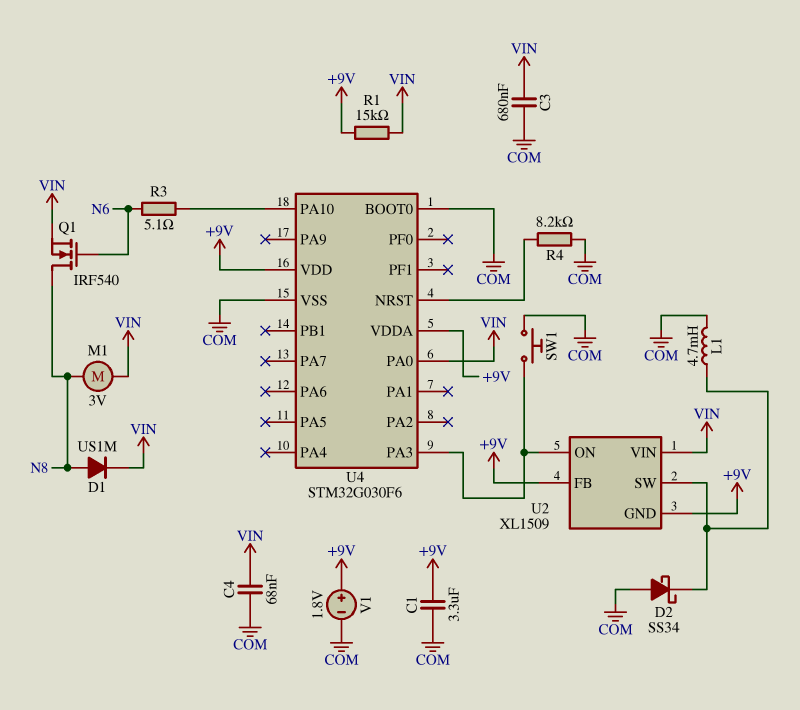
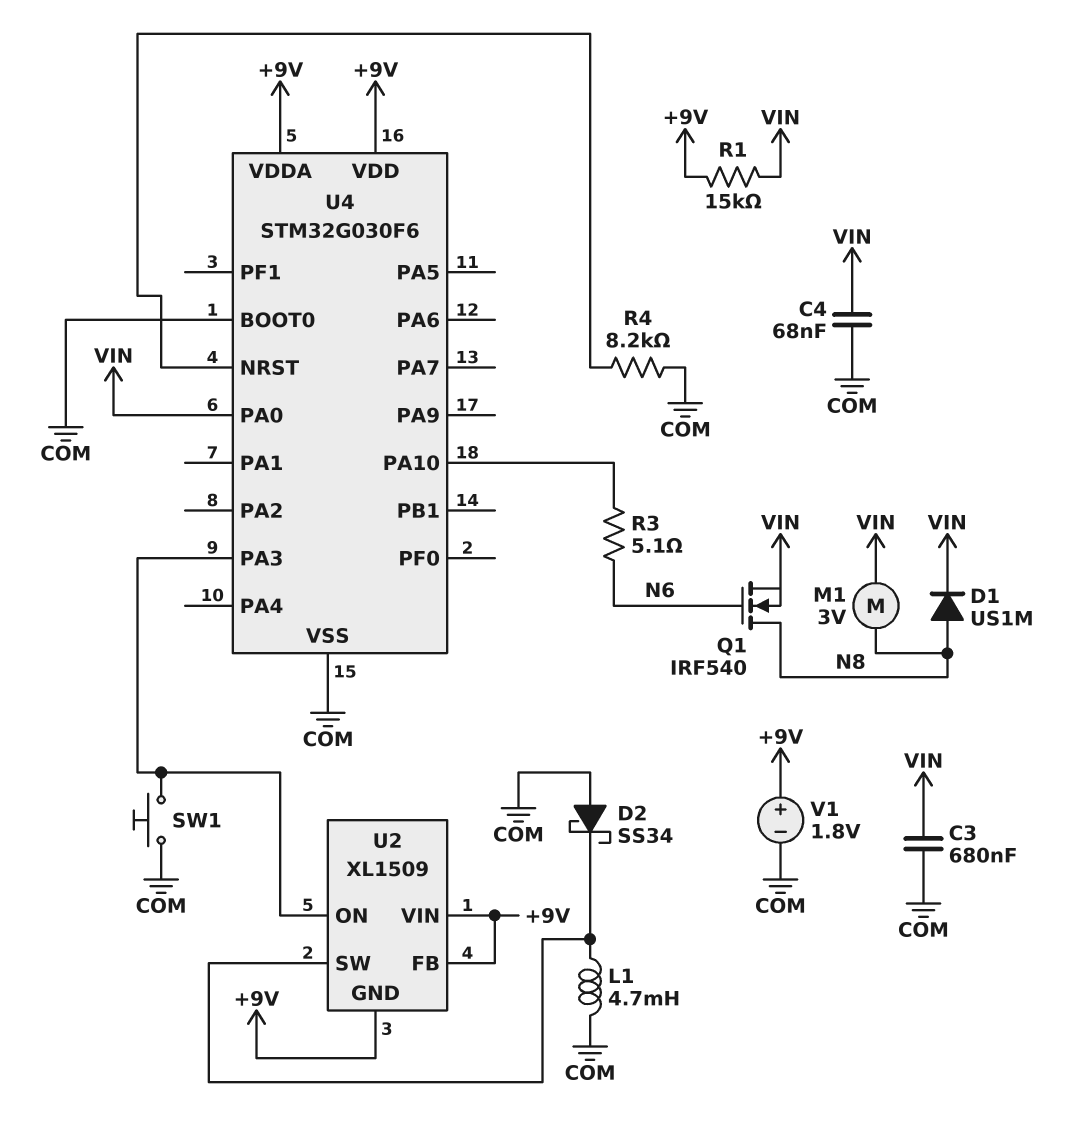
C1: 3.3uF (+9V, COM) -> none
U2 pin VIN: VIN -> +9V

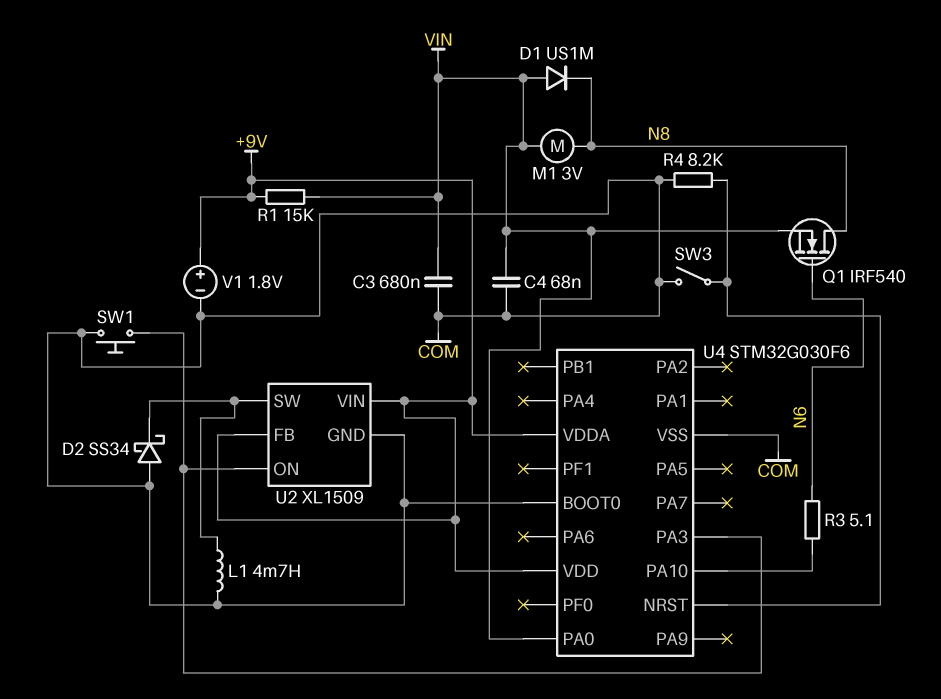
D1: diode US1M (A N8, K VIN) -> diode US1M (A VIN, K N8)
SW3: none -> switch (COM, U4/NRST)
U2 pin GND: +9V -> COM

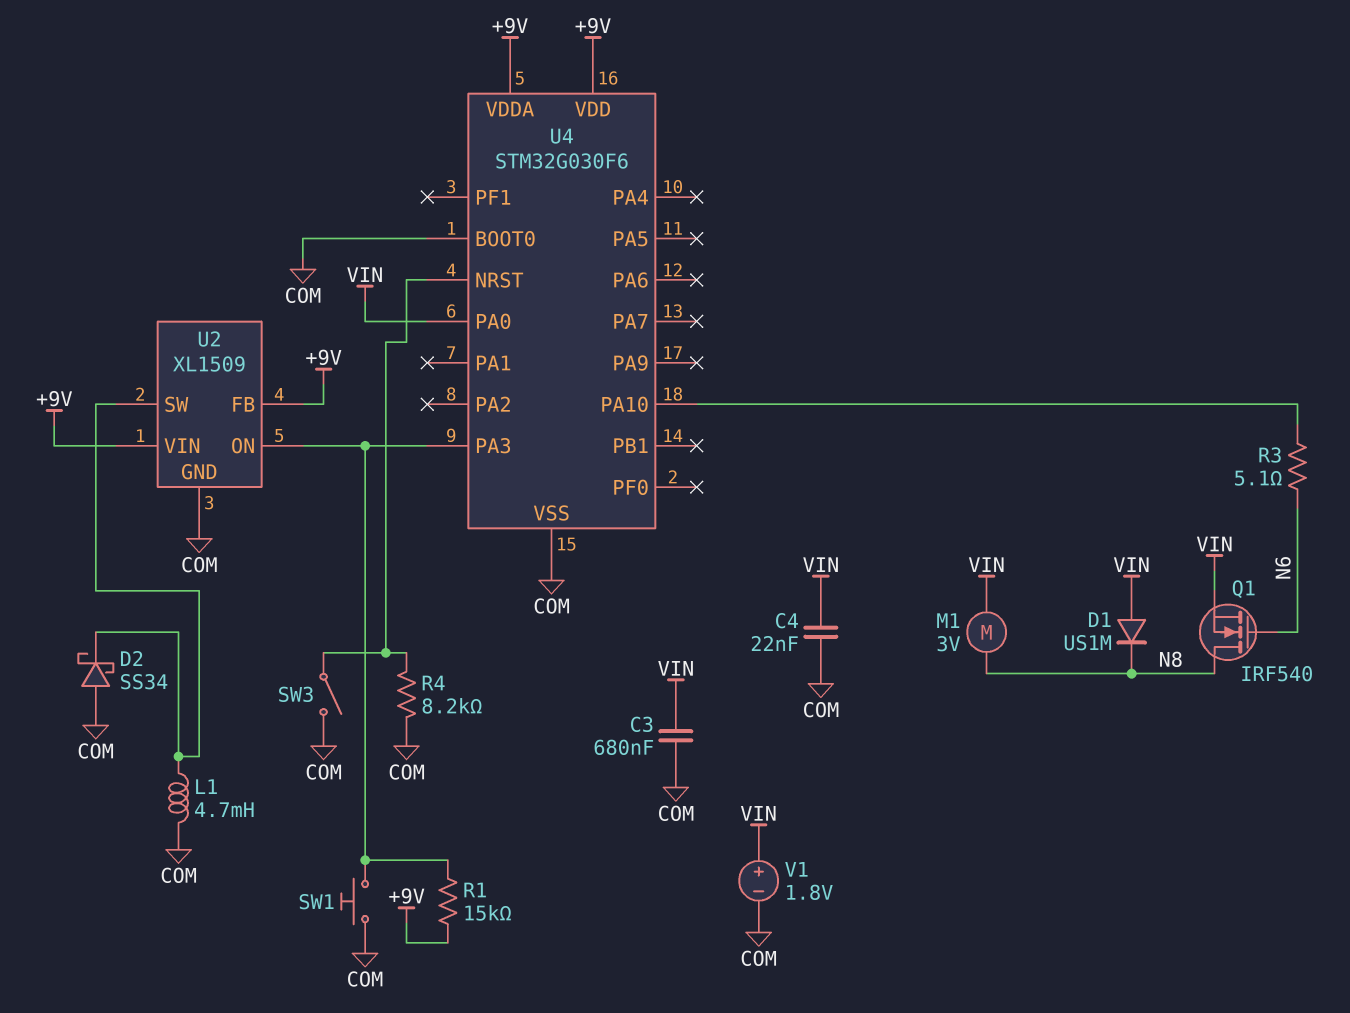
C4: 68nF (COM, VIN) -> 22nF (COM, VIN)
R1: 15k (+9V, VIN) -> 15k (+9V, U2/ON)
V1: 1.8V (plus +9V, minus COM) -> 1.8V (plus VIN, minus COM)

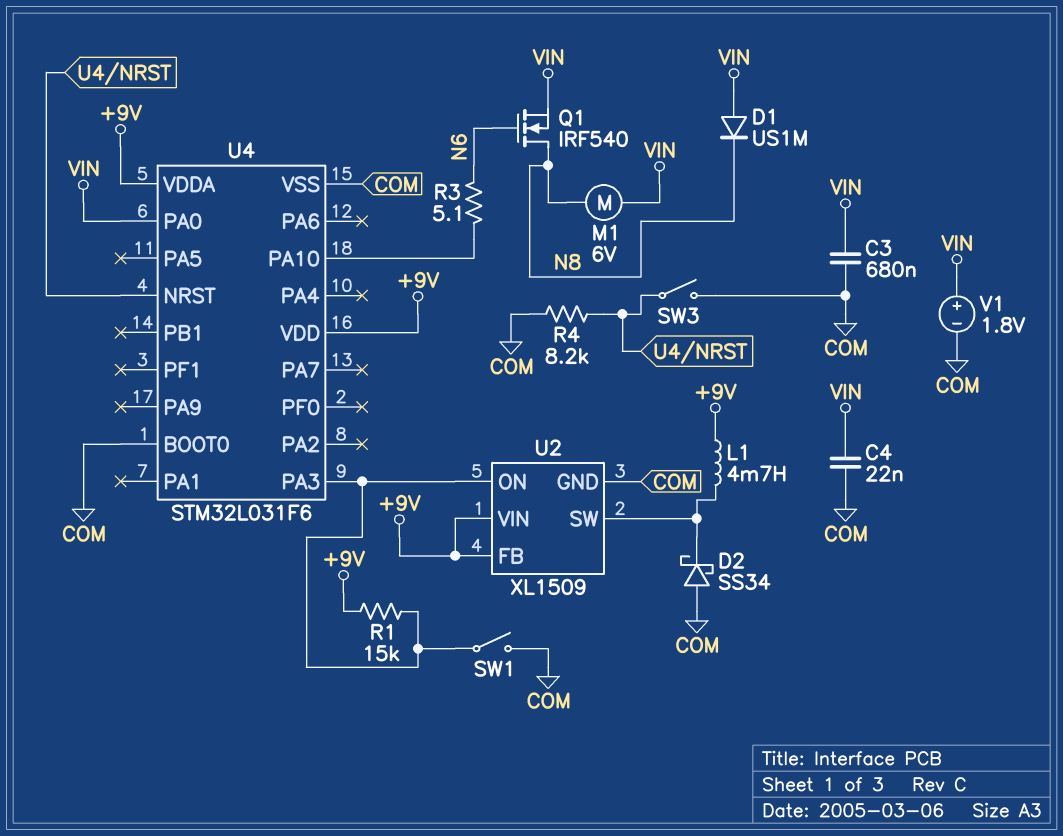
L1: 4.7mH (COM, U2/SW) -> 4.7mH (+9V, U2/SW)
M1: motor 3V (N8, VIN) -> motor 6V (N8, VIN)
SW1: button (COM, U2/ON) -> switch (COM, U2/ON)
U4: STM32G030F6 -> STM32L031F6

